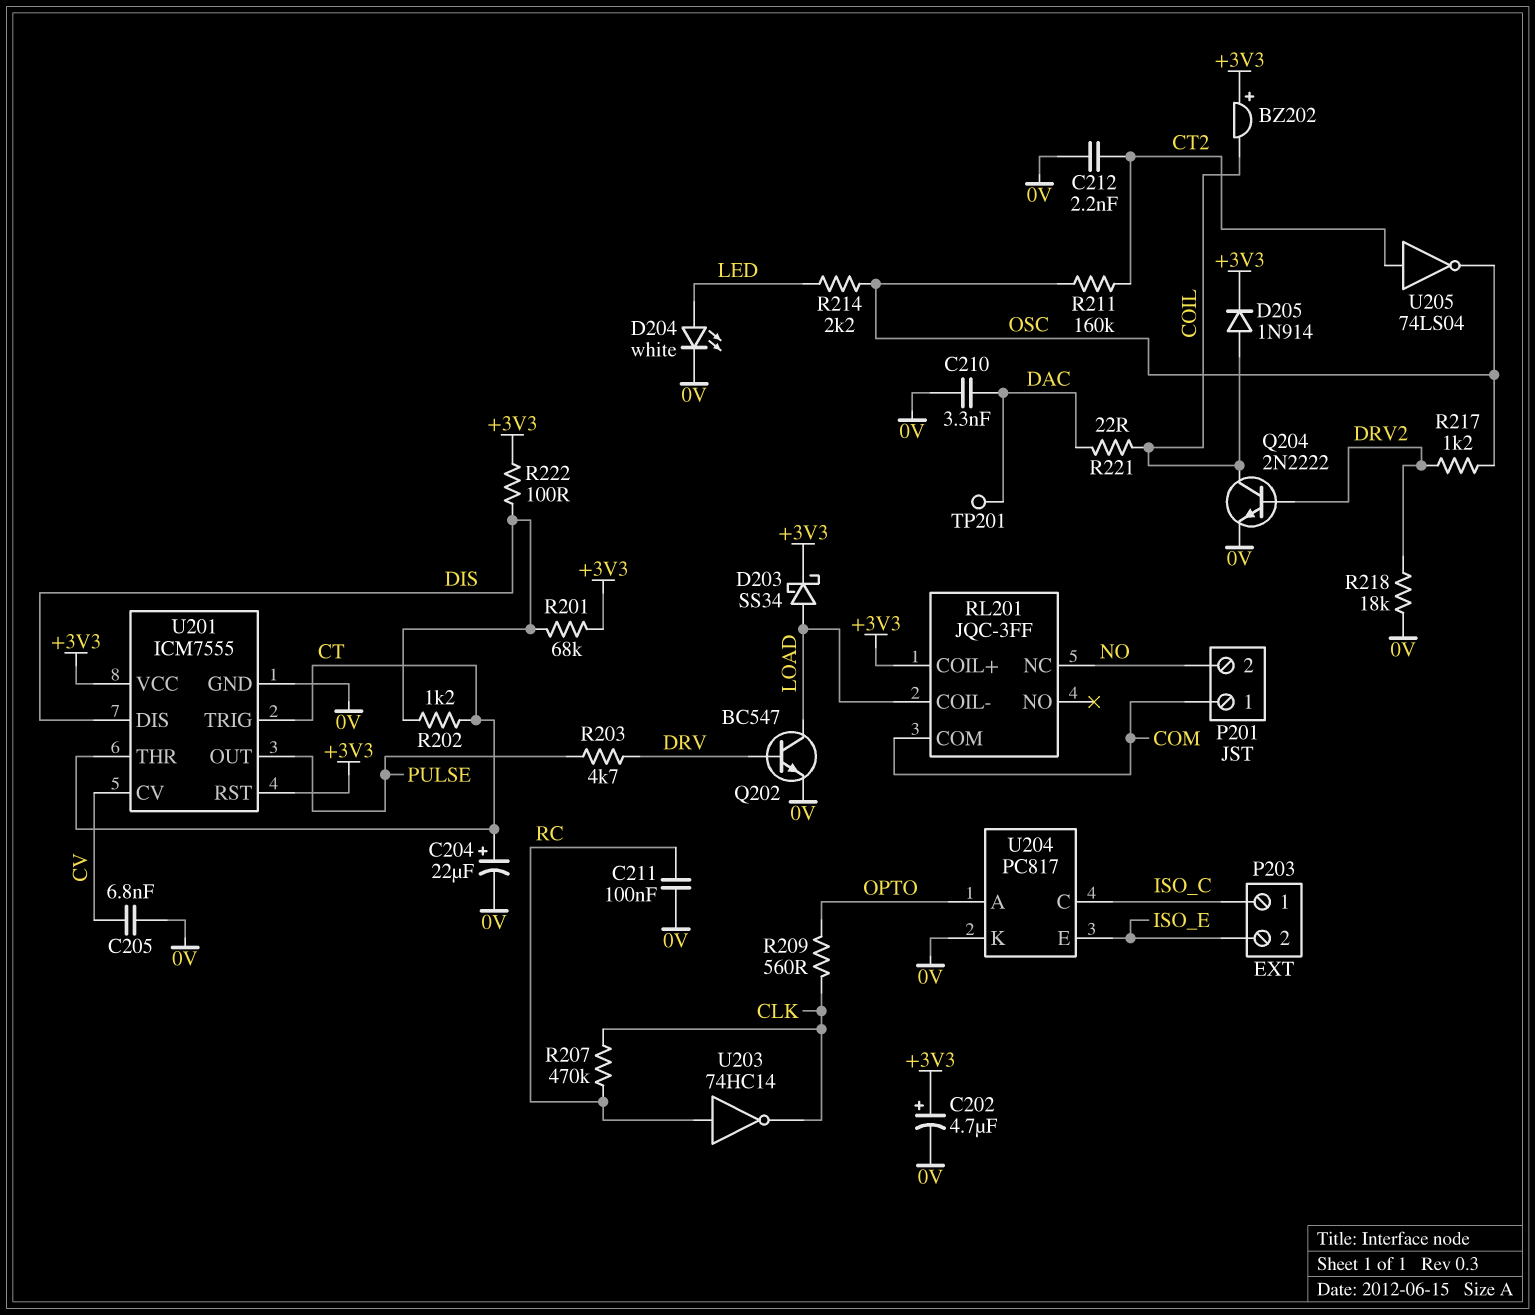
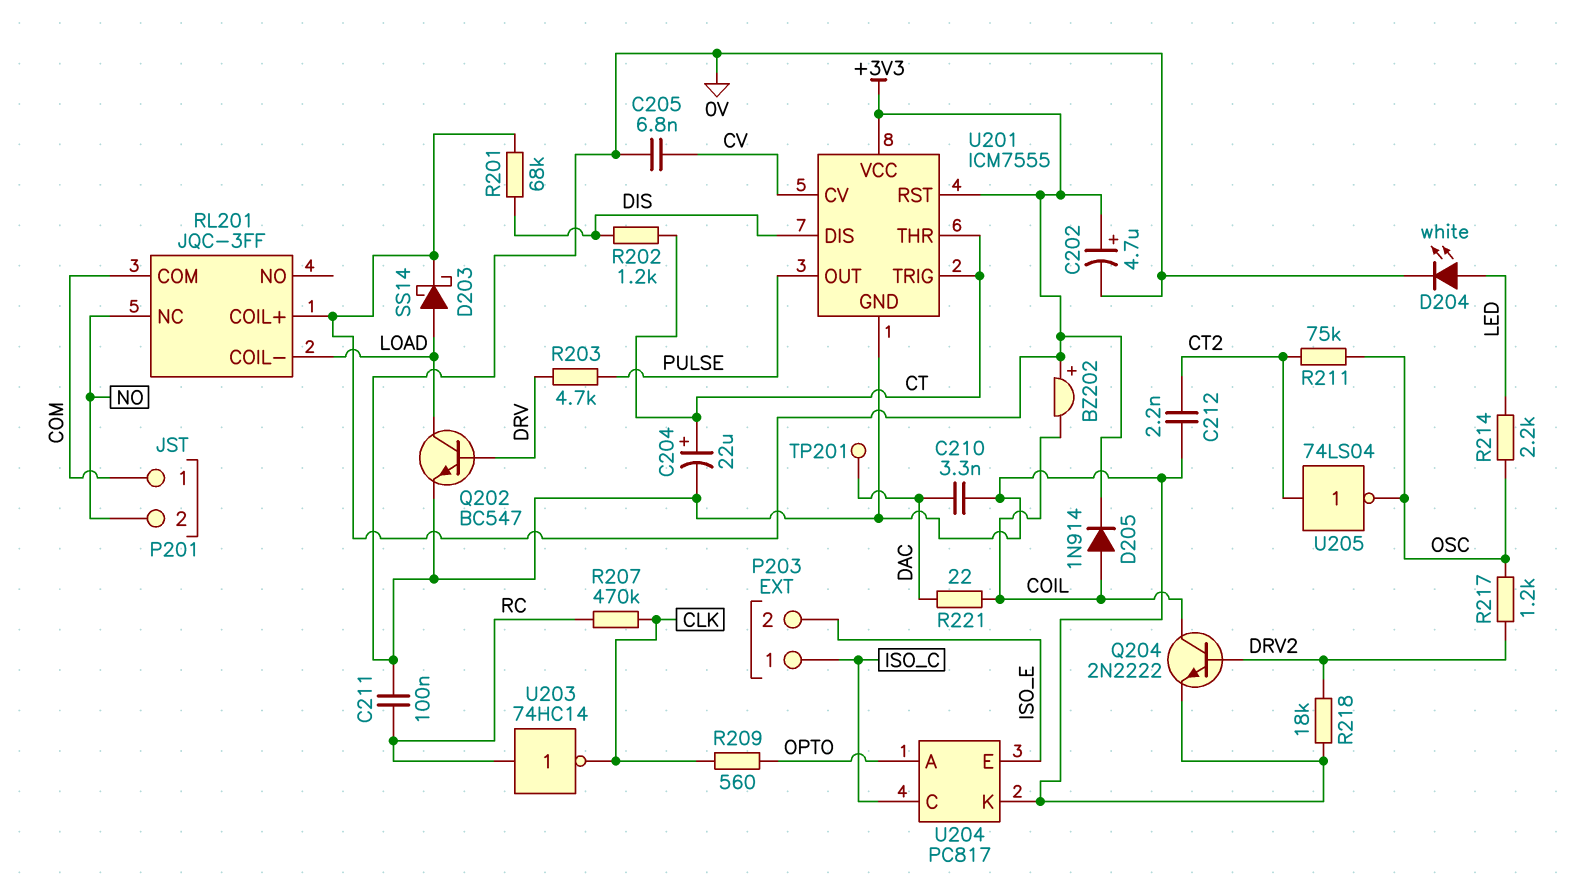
D203: schottky SS34 (A LOAD, K +3V3) -> schottky SS14 (A LOAD, K +3V3)
R211: 160k (CT2, OSC) -> 75k (CT2, OSC)
R222: 100 (+3V3, DIS) -> none

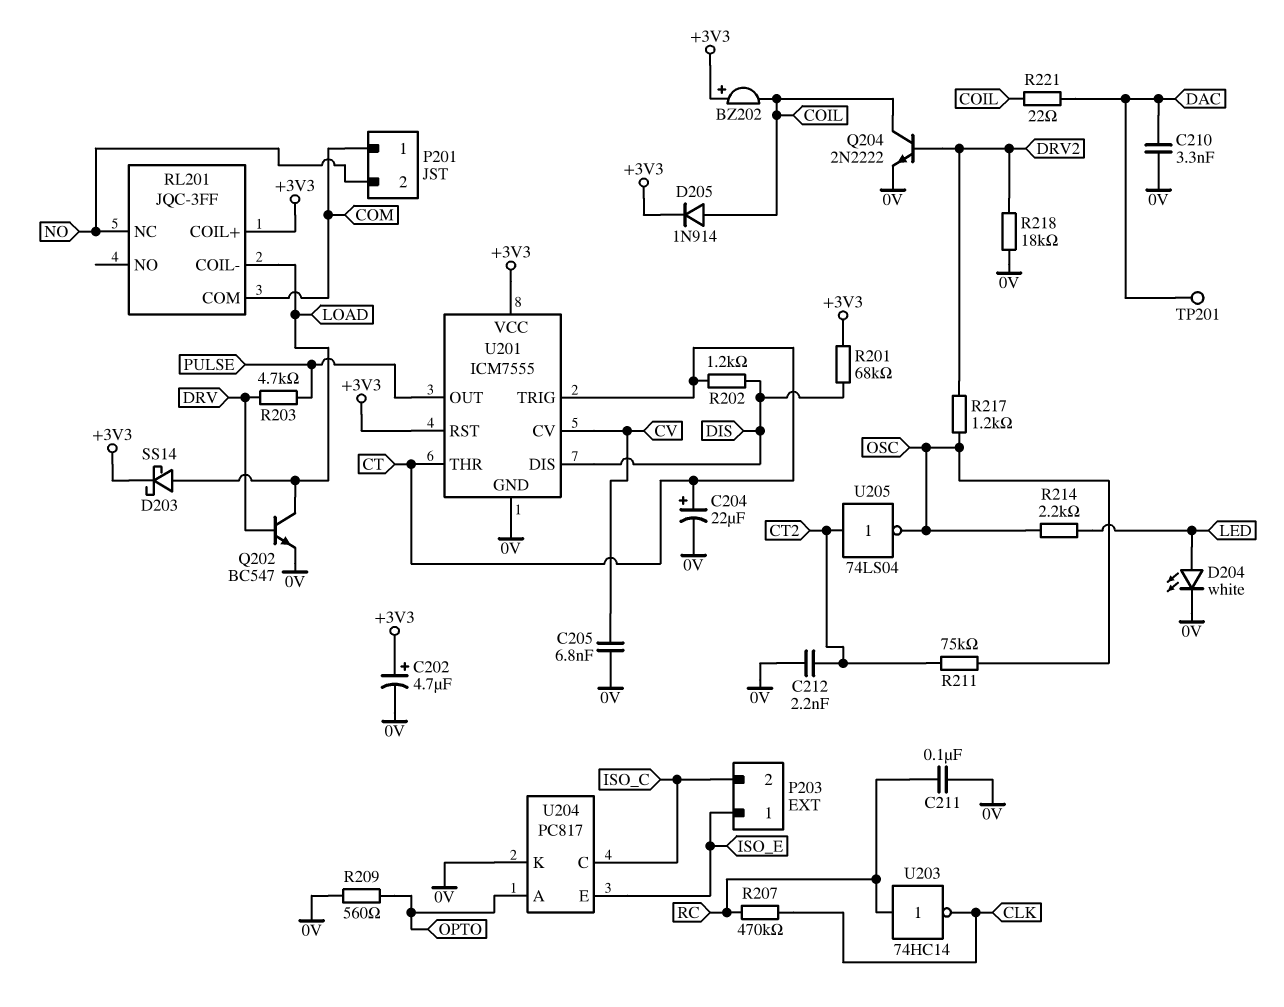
P203 pin 1: ISO_C -> ISO_E
P203 pin 2: ISO_E -> ISO_C
R209: 560 (CLK, OPTO) -> 560 (0V, OPTO)

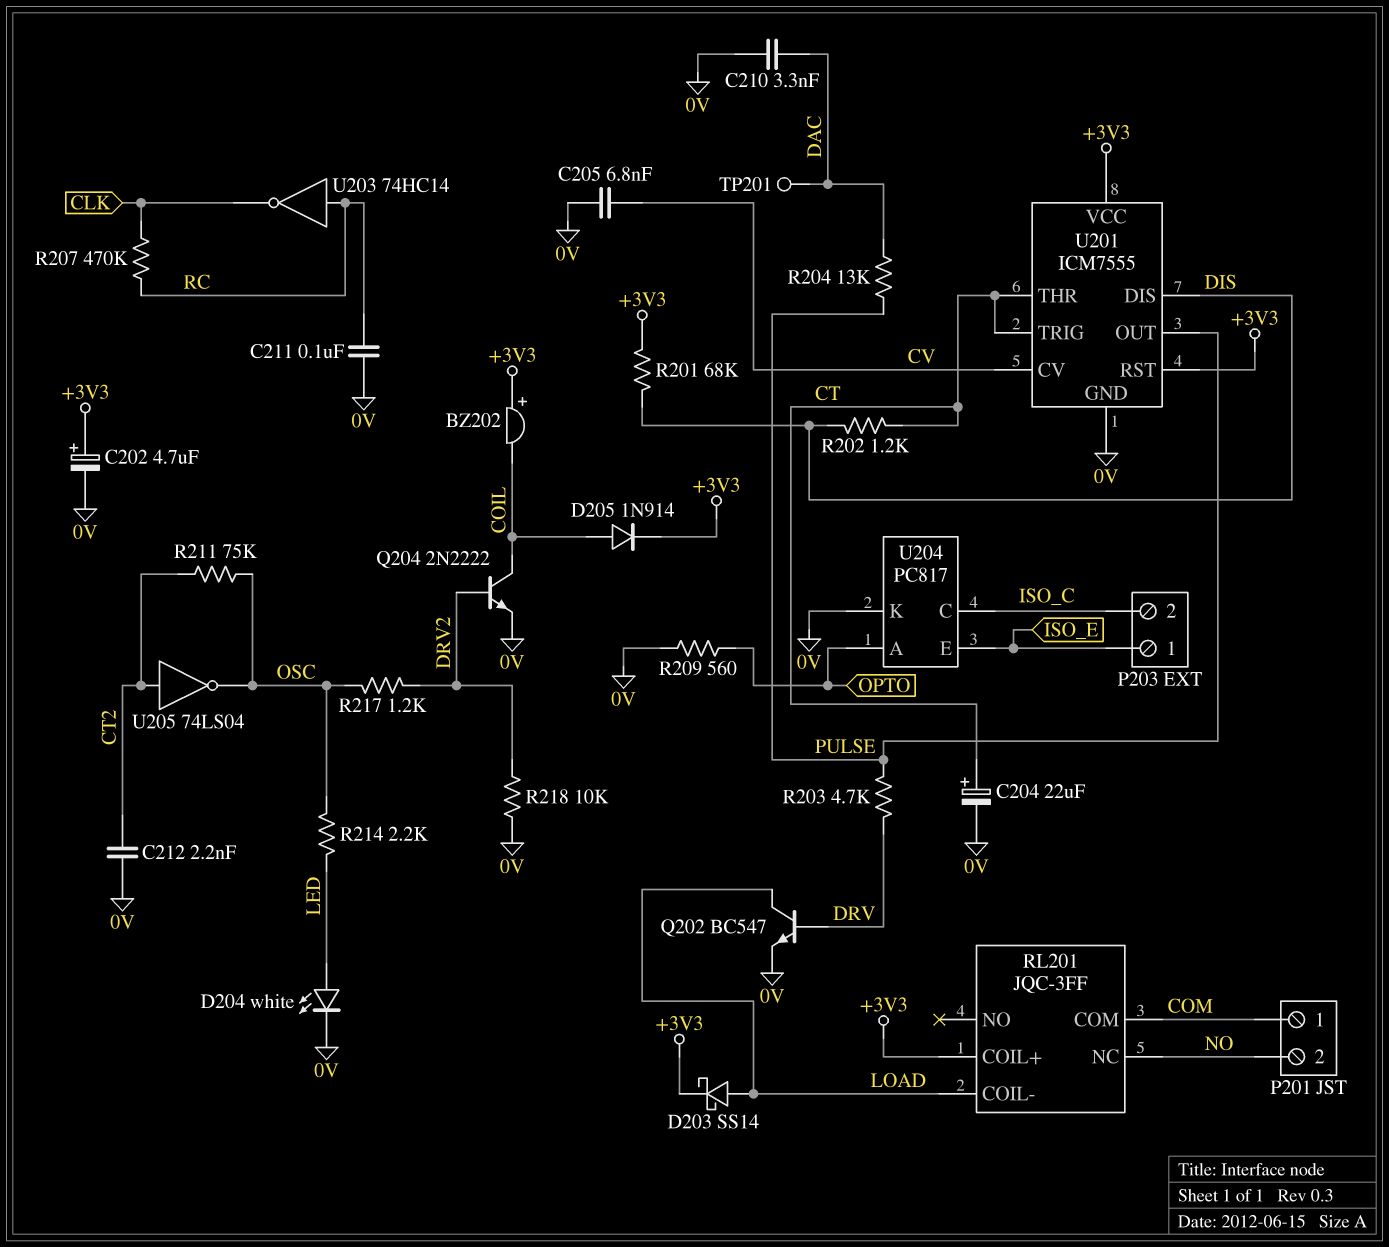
R204: none -> 13k (DAC, PULSE)
R218: 18k (0V, DRV2) -> 10k (0V, DRV2)
R221: 22 (COIL, DAC) -> none

